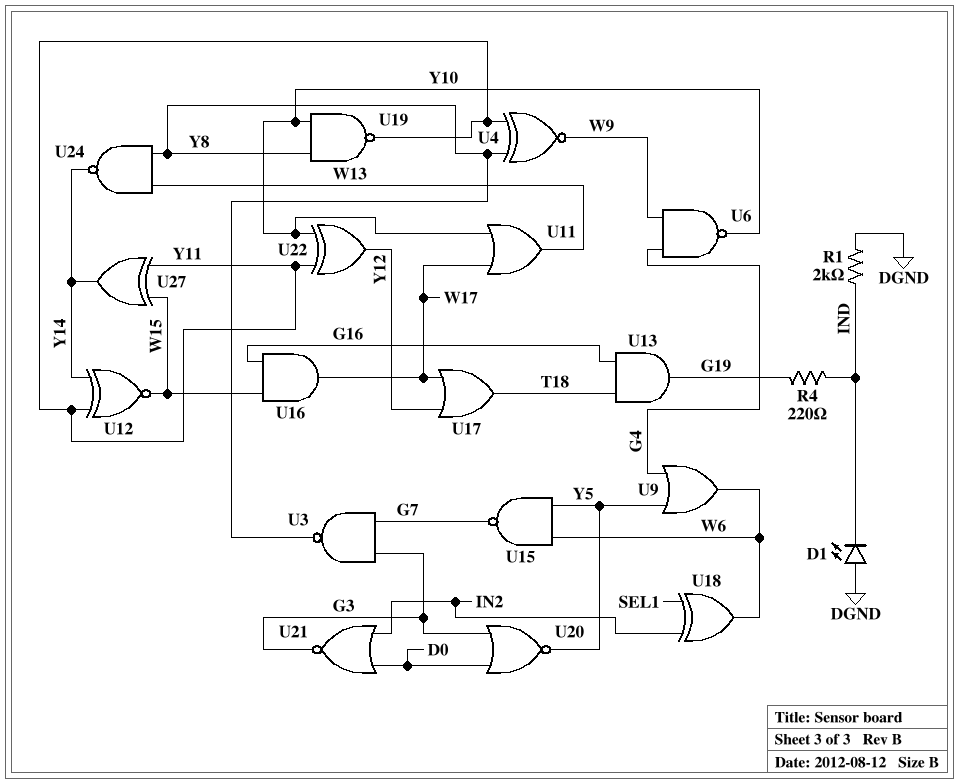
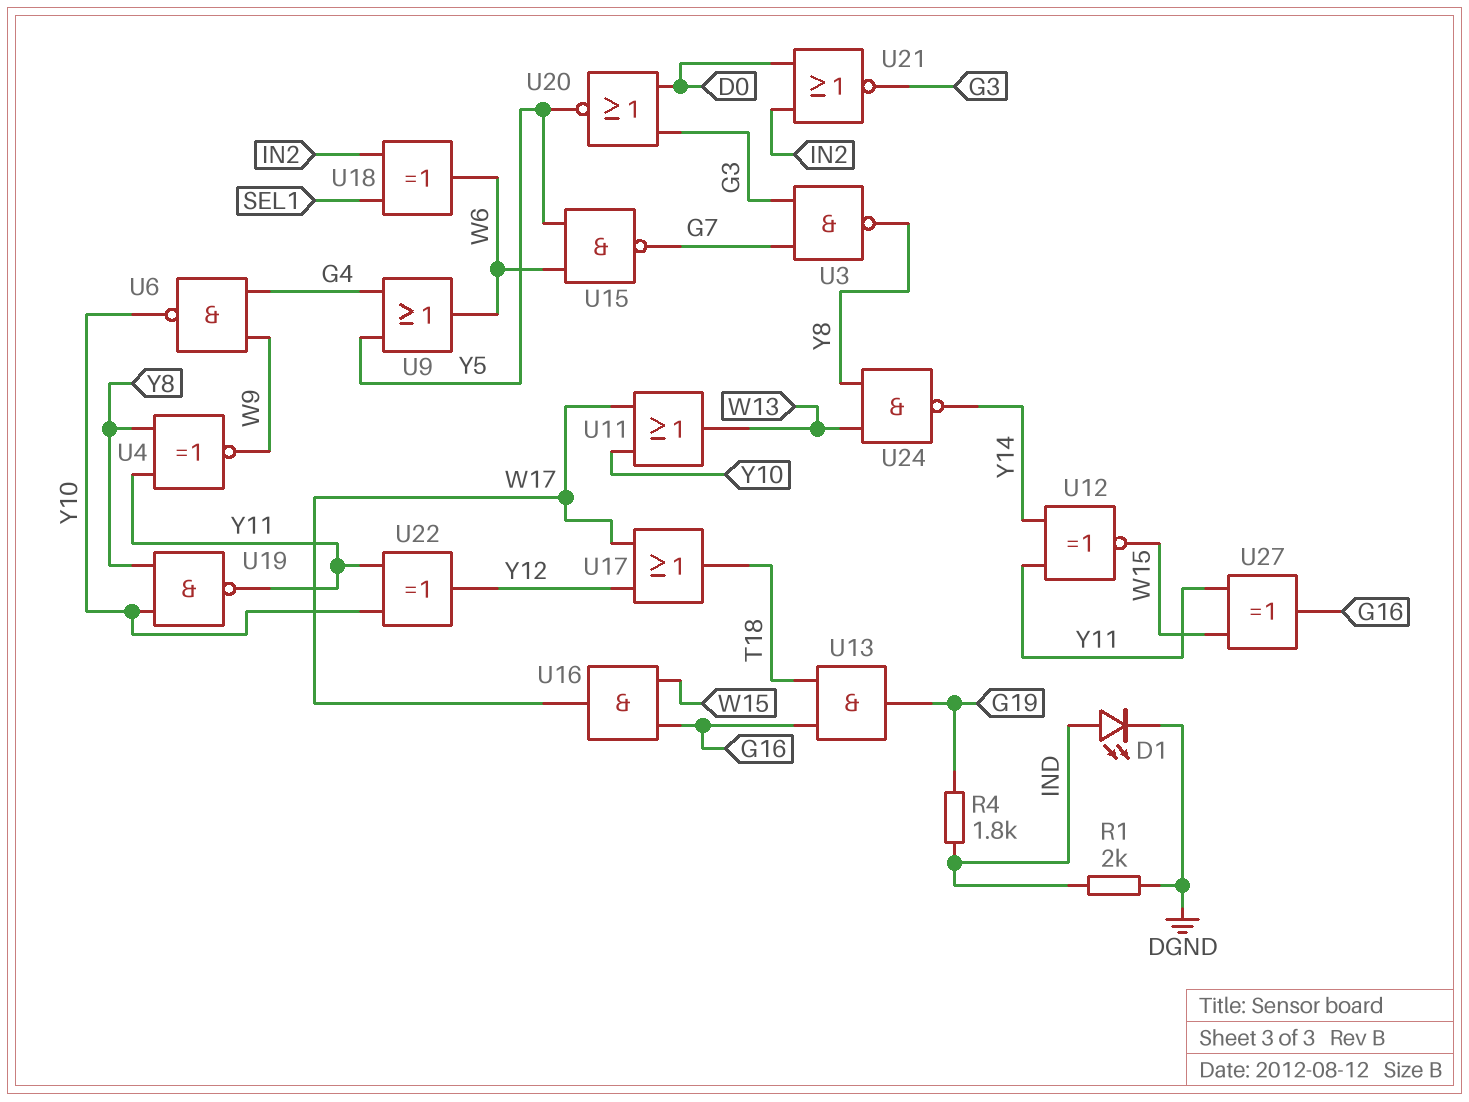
D1: LED (A DGND, K IND) -> LED (A IND, K DGND)
R4: 220 (G19, IND) -> 1.8k (G19, IND)
U27: XOR (in W15, in Y11, out Y14) -> XOR (in W15, in Y11, out G16)

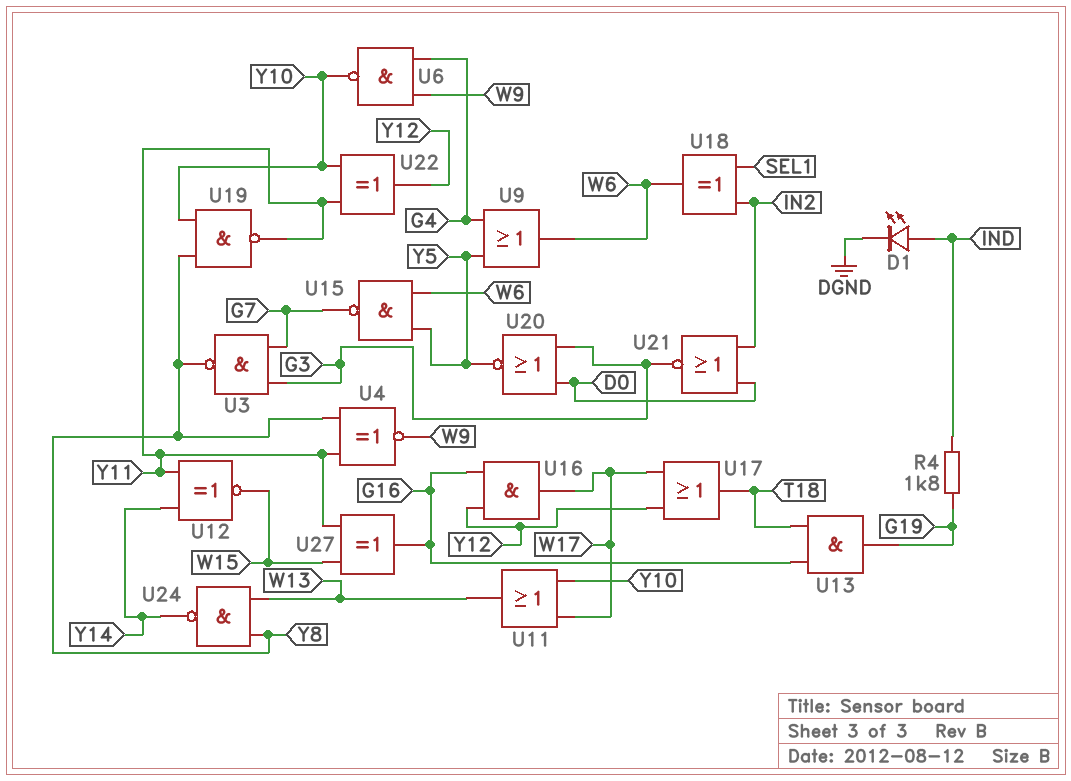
R1: 2k (DGND, IND) -> none
U16: AND (in G16, in W15, out W17) -> AND (in G16, in Y12, out W17)

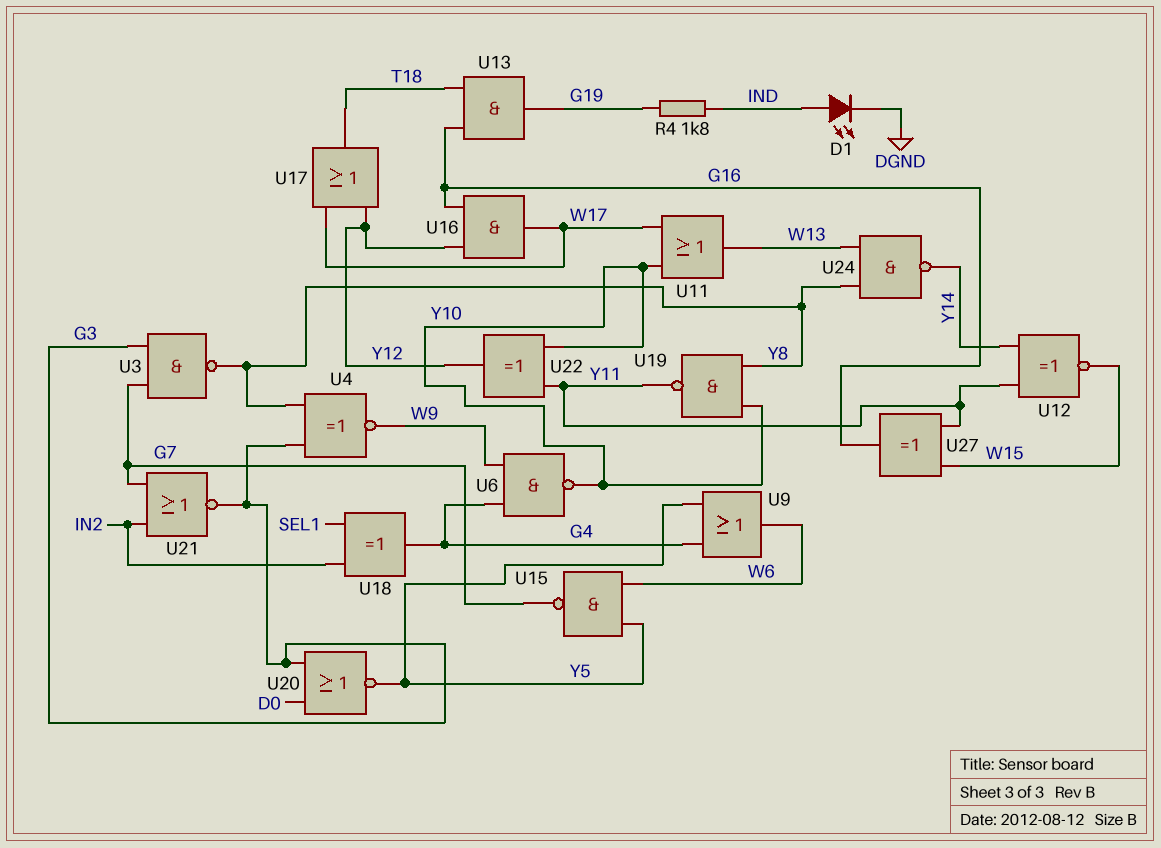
U4: XNOR (in Y8, in Y11, out W9) -> XNOR (in G3, in Y8, out W9)
U18: XOR (in IN2, in SEL1, out W6) -> XOR (in IN2, in SEL1, out G4)
U21: NOR (in D0, in IN2, out G3) -> NOR (in G7, in IN2, out G3)

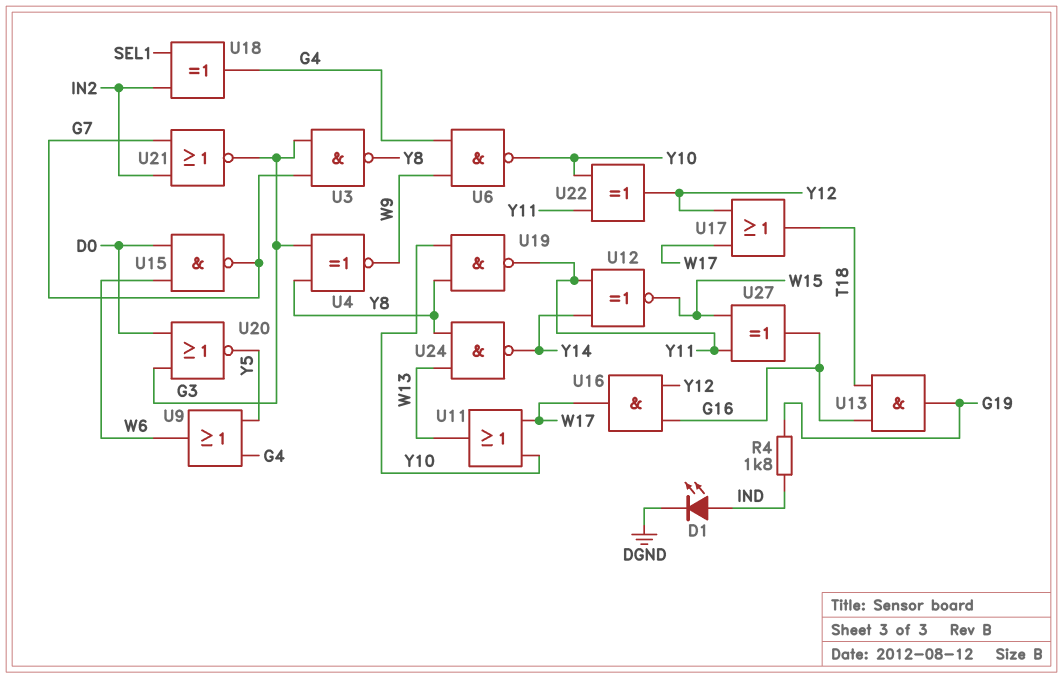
U15: NAND (in W6, in Y5, out G7) -> NAND (in D0, in W6, out G7)

